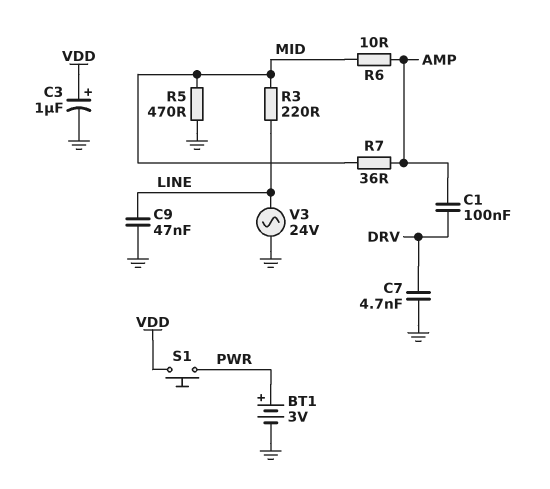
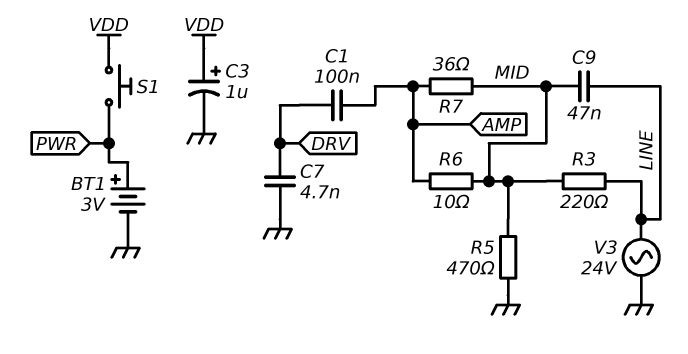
C9: 47nF (GND, LINE) -> 47nF (LINE, MID)

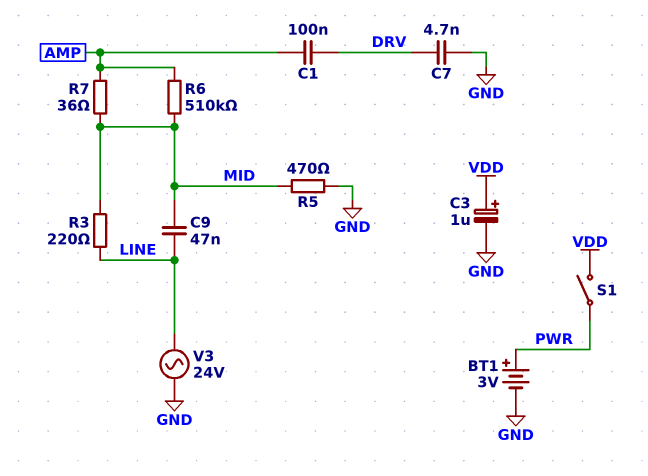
R6: 10 (AMP, MID) -> 510k (AMP, MID)
S1: button (PWR, VDD) -> switch (PWR, VDD)

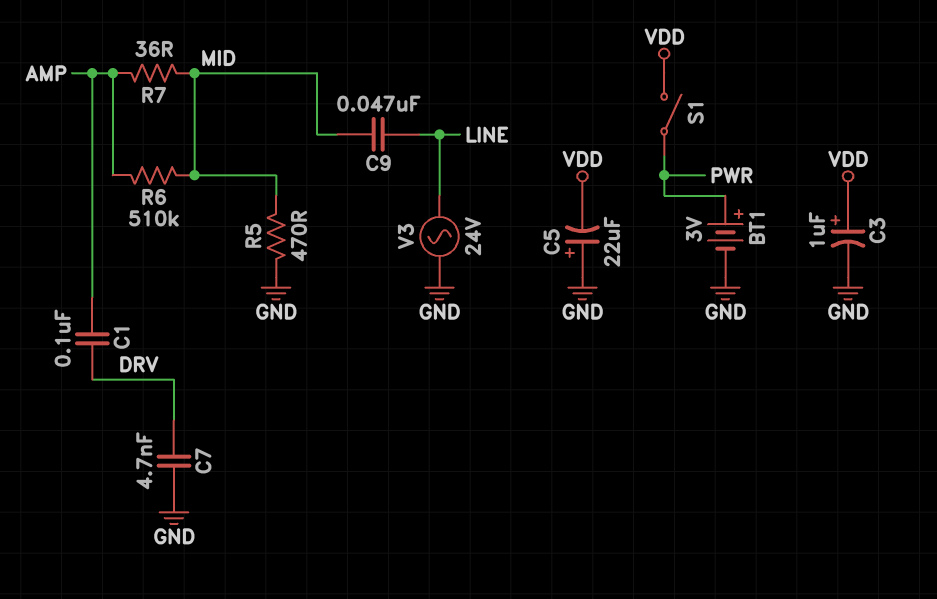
C5: none -> 22uF (plus GND, minus VDD)
R3: 220 (LINE, MID) -> none

